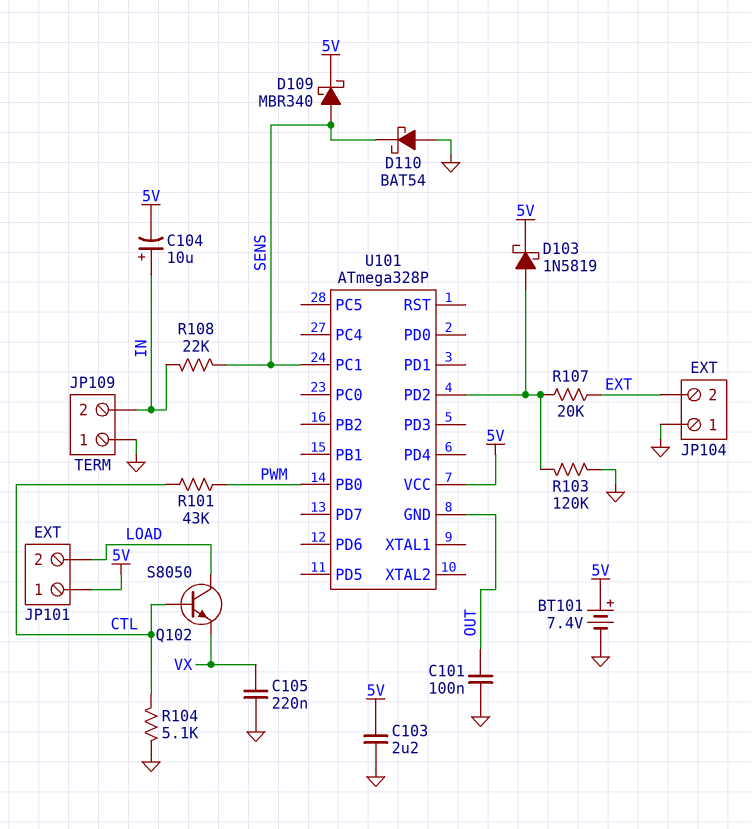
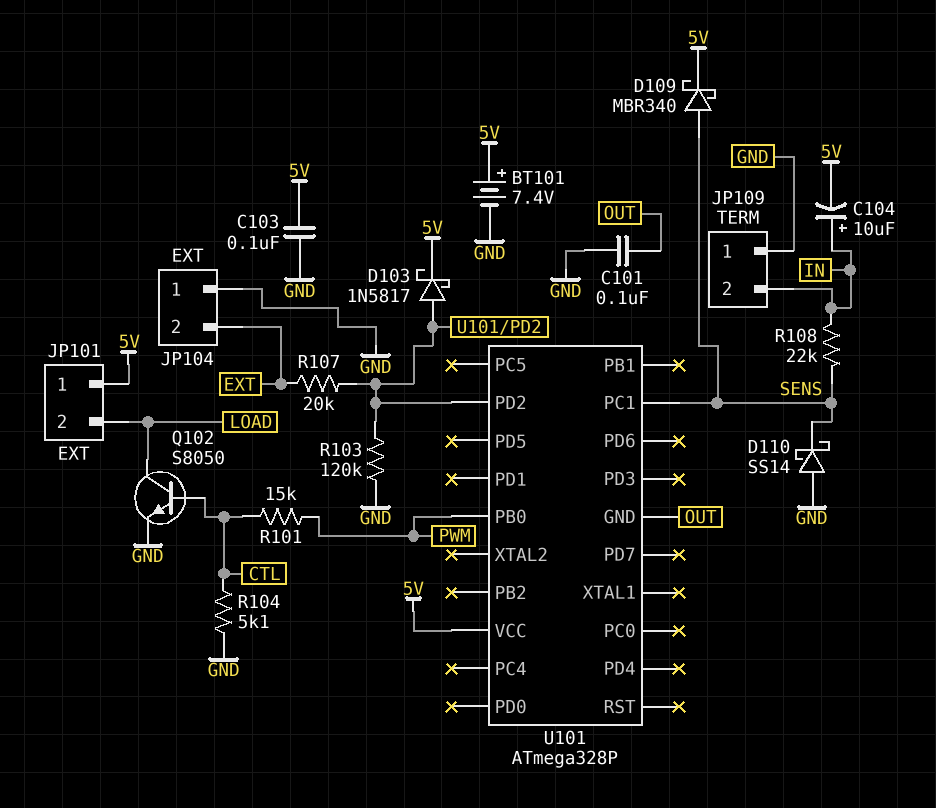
C103: 2.2uF (5V, GND) -> 100nF (5V, GND)
C105: 220nF (GND, VX) -> none
D103: schottky 1N5819 (A U101/PD2, K 5V) -> schottky 1N5817 (A U101/PD2, K 5V)
D110: schottky BAT54 (A GND, K SENS) -> schottky SS14 (A GND, K SENS)
Q102: NPN S8050 (B CTL, C LOAD, E VX) -> NPN S8050 (B CTL, C LOAD, E GND)
R101: 43k (CTL, PWM) -> 15k (CTL, PWM)

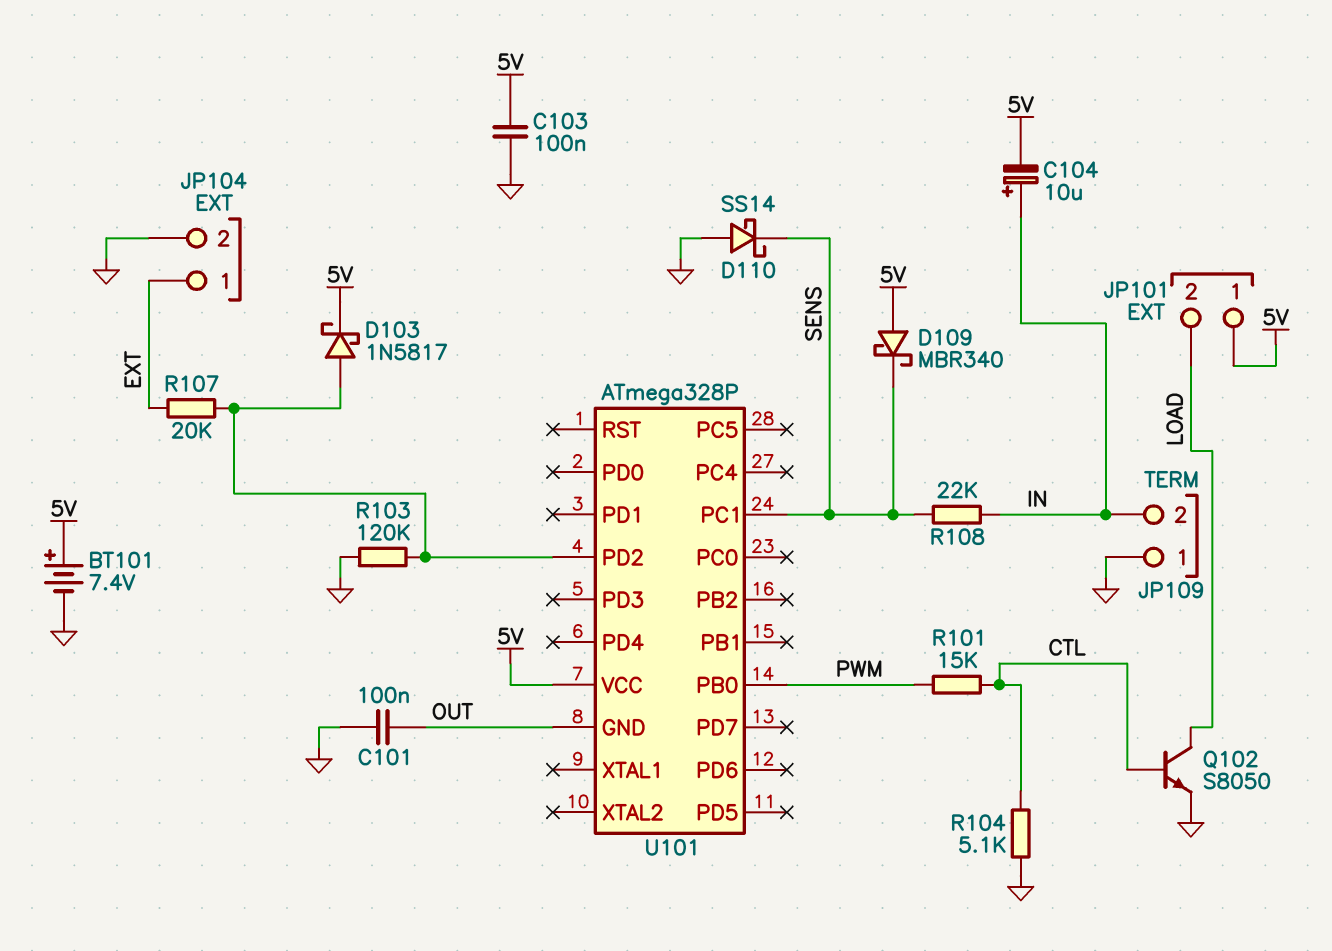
D109: schottky MBR340 (A SENS, K 5V) -> schottky MBR340 (A 5V, K SENS)
JP104 pin 1: GND -> EXT
JP104 pin 2: EXT -> GND

